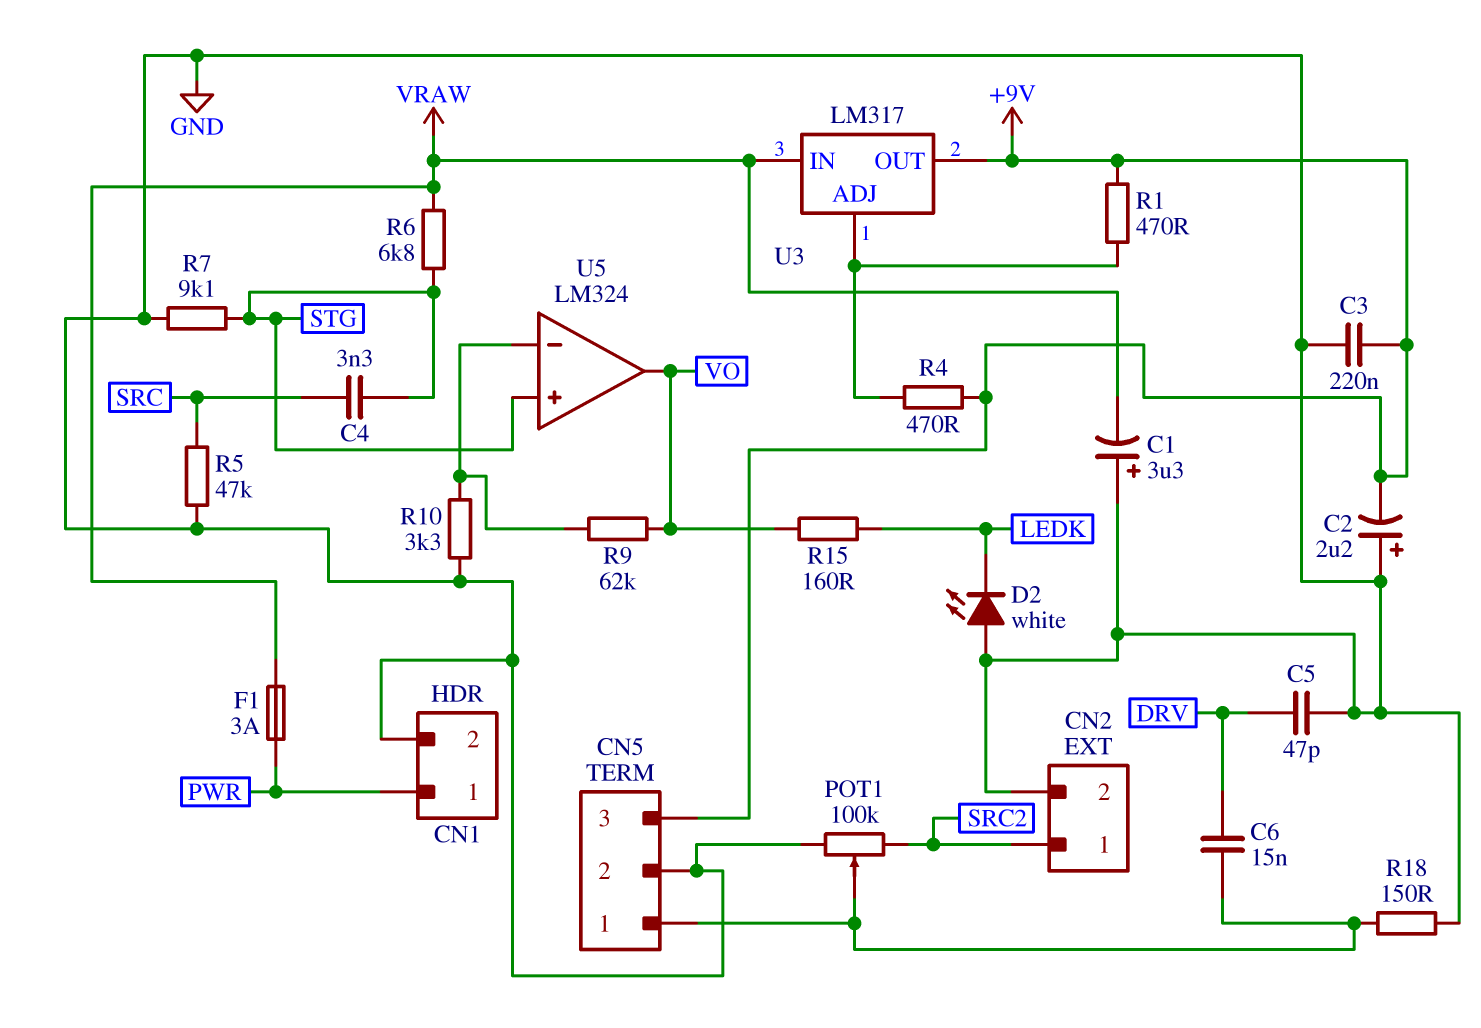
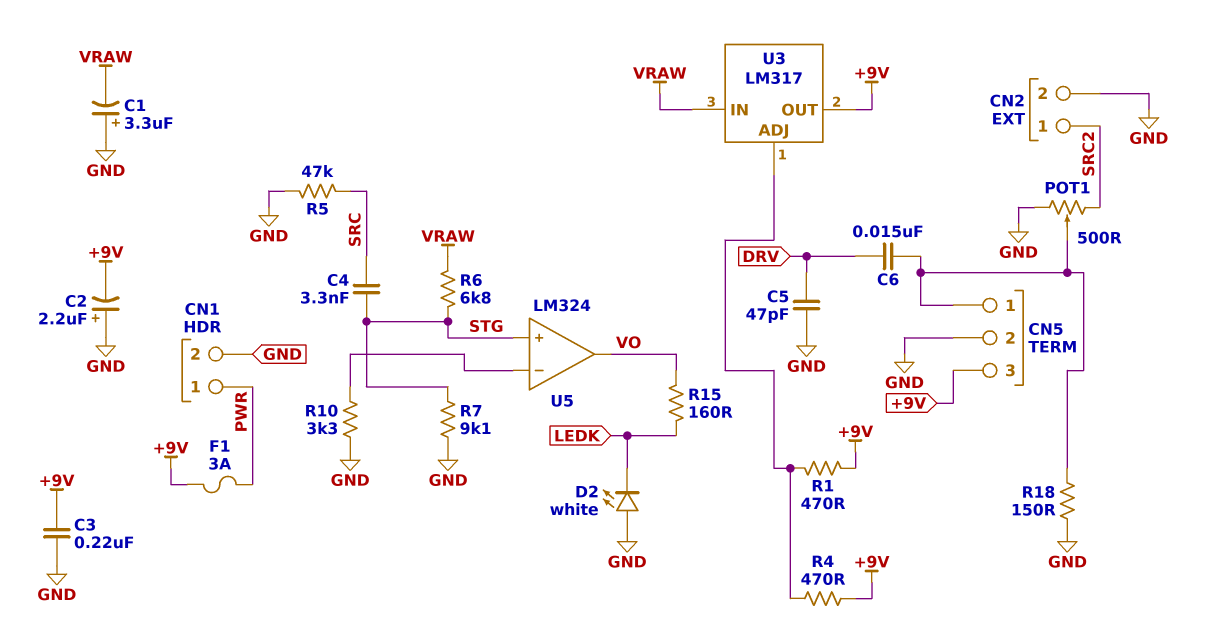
F1: 3A (PWR, VRAW) -> 3A (+9V, PWR)
POT1: 100k (GND, SRC2, wiper CN5/1) -> 500 (GND, SRC2, wiper CN5/1)
R9: 62k (U5/in-, VO) -> none

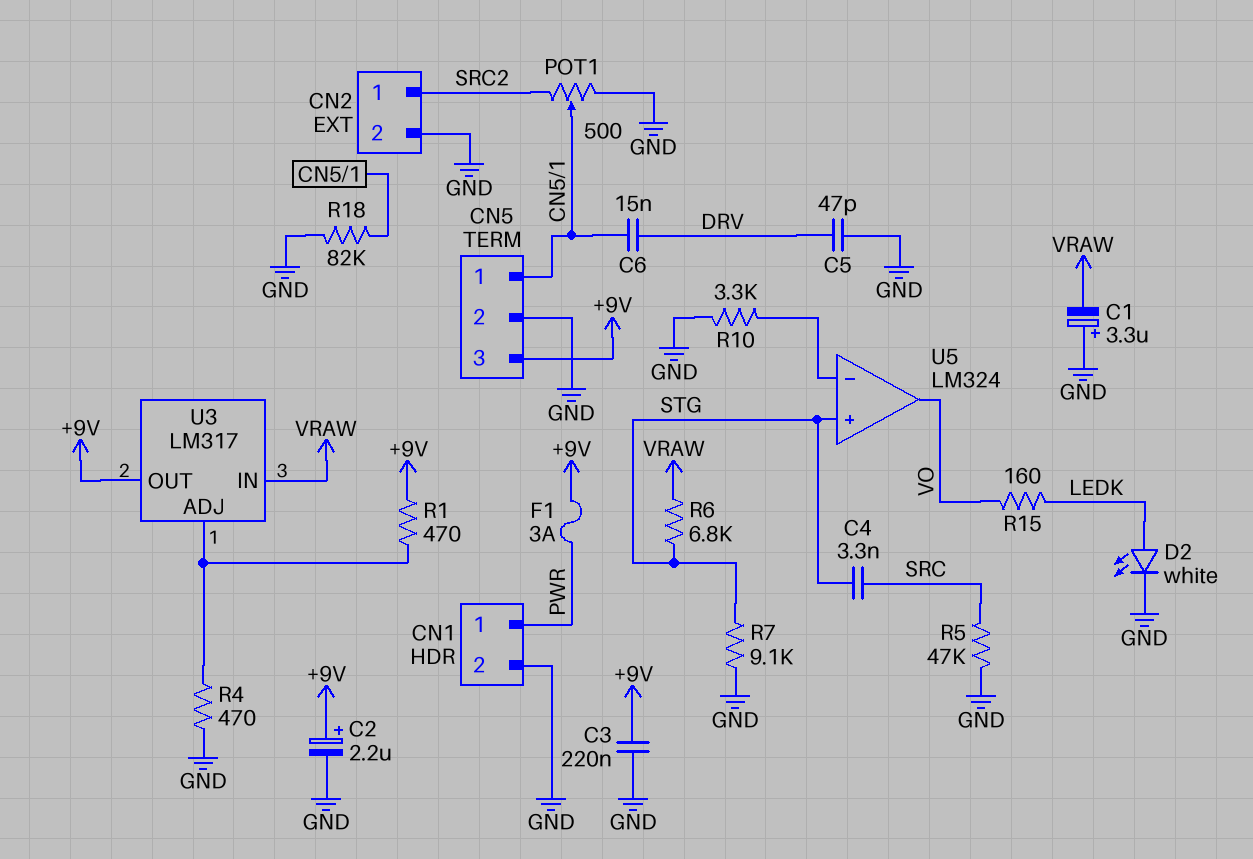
C2: 2.2uF (plus GND, minus +9V) -> 2.2uF (plus +9V, minus GND)
D2: LED white (A GND, K LEDK) -> LED white (A LEDK, K GND)
R4: 470 (+9V, U3/ADJ) -> 470 (GND, U3/ADJ)
R18: 150 (CN5/1, GND) -> 82k (CN5/1, GND)

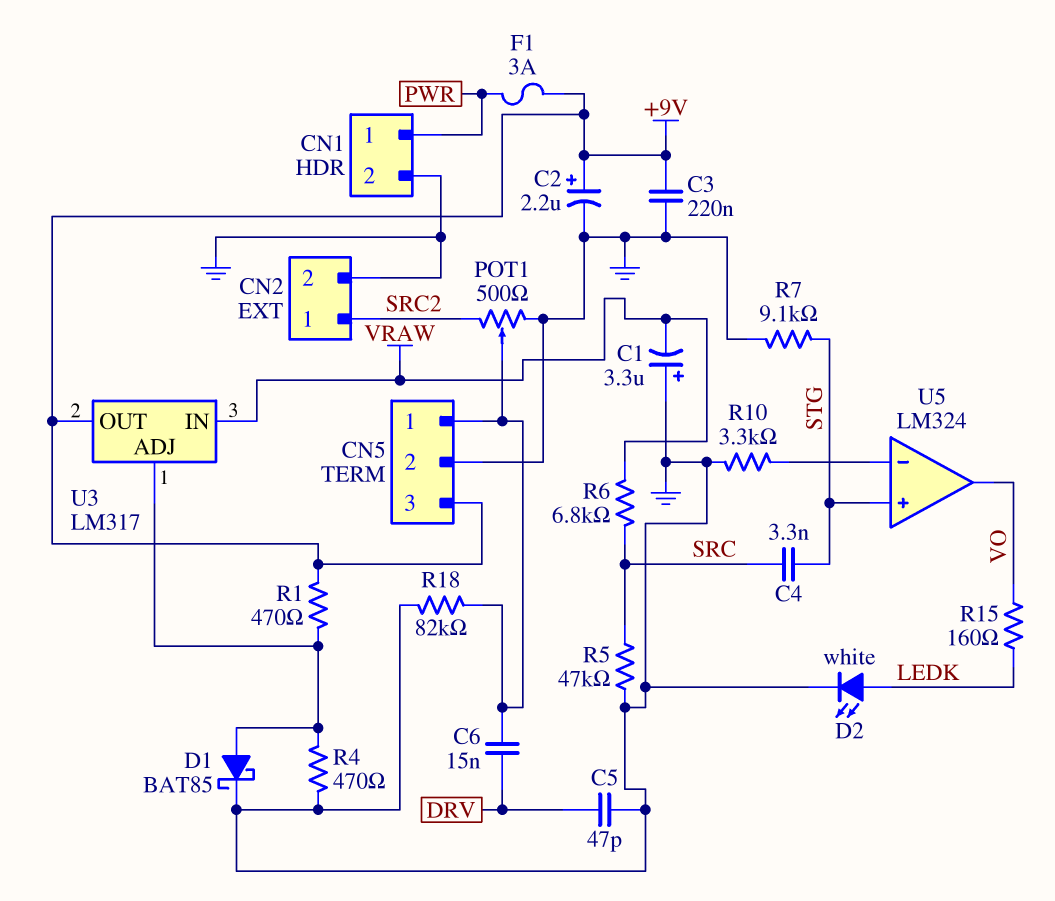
D1: none -> schottky BAT85 (A U3/ADJ, K GND)
R6: 6.8k (STG, VRAW) -> 6.8k (SRC, VRAW)

